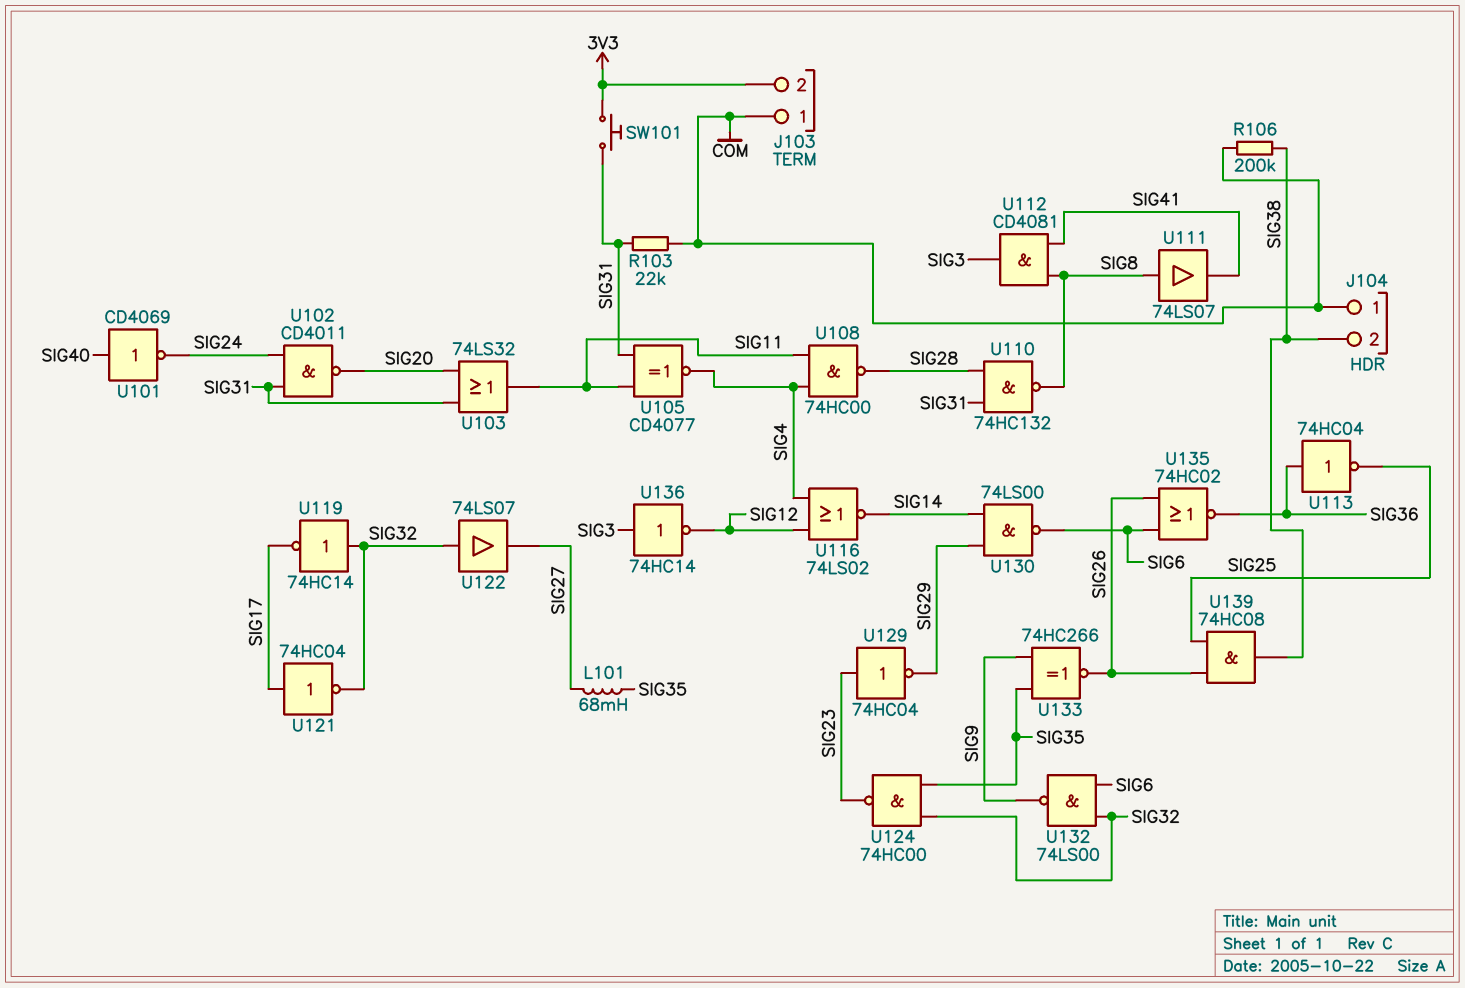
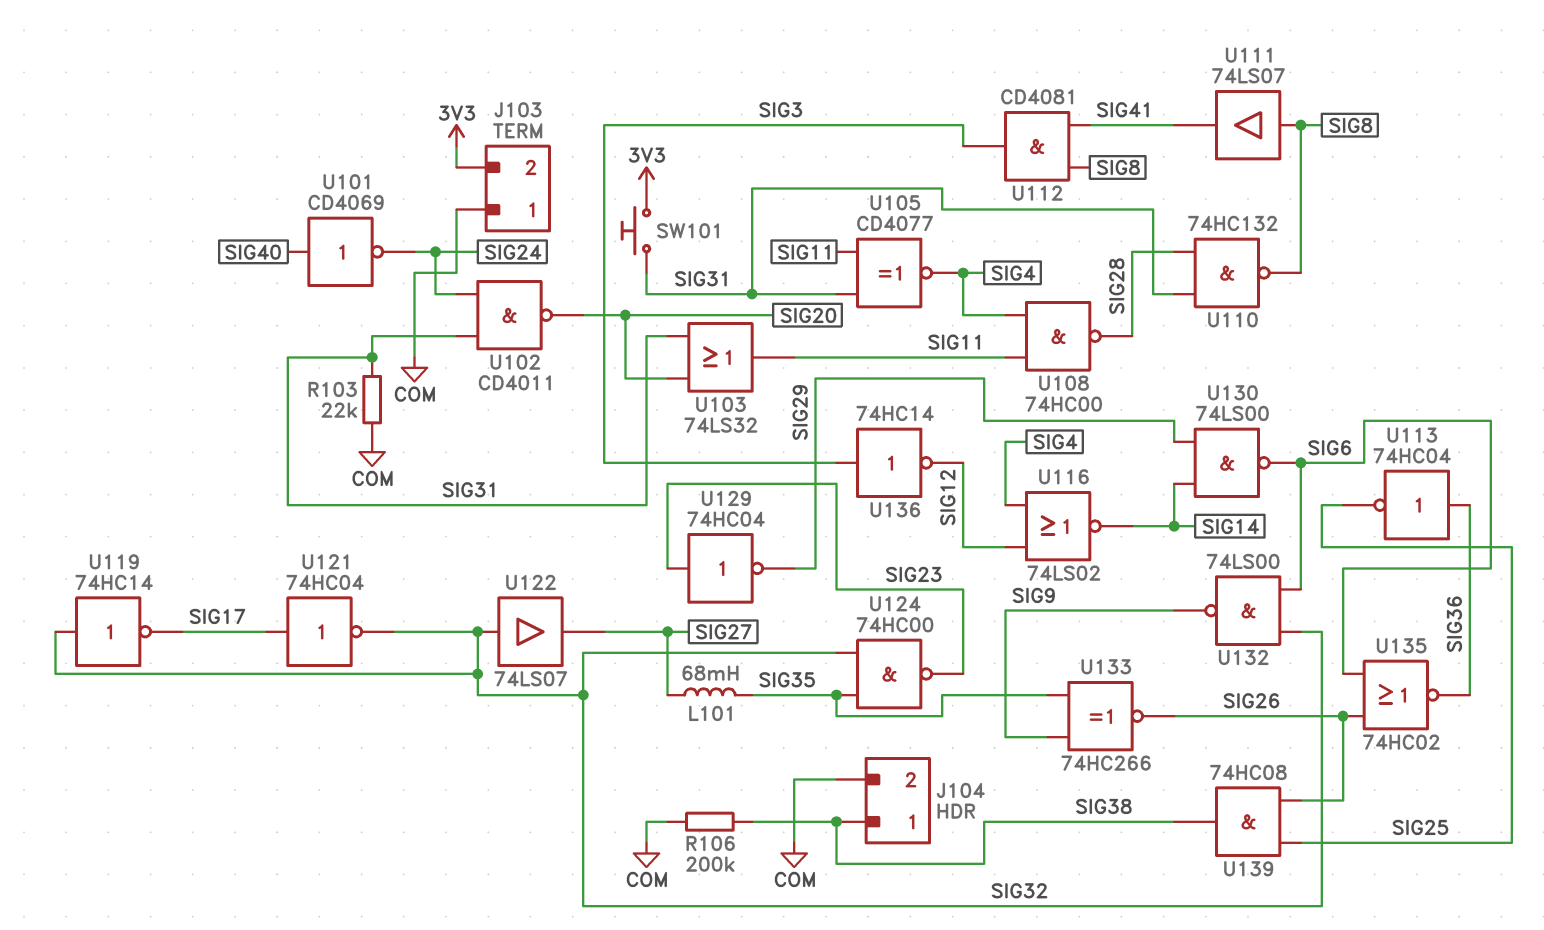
J104 pin 1: COM -> SIG38
J104 pin 2: SIG38 -> COM

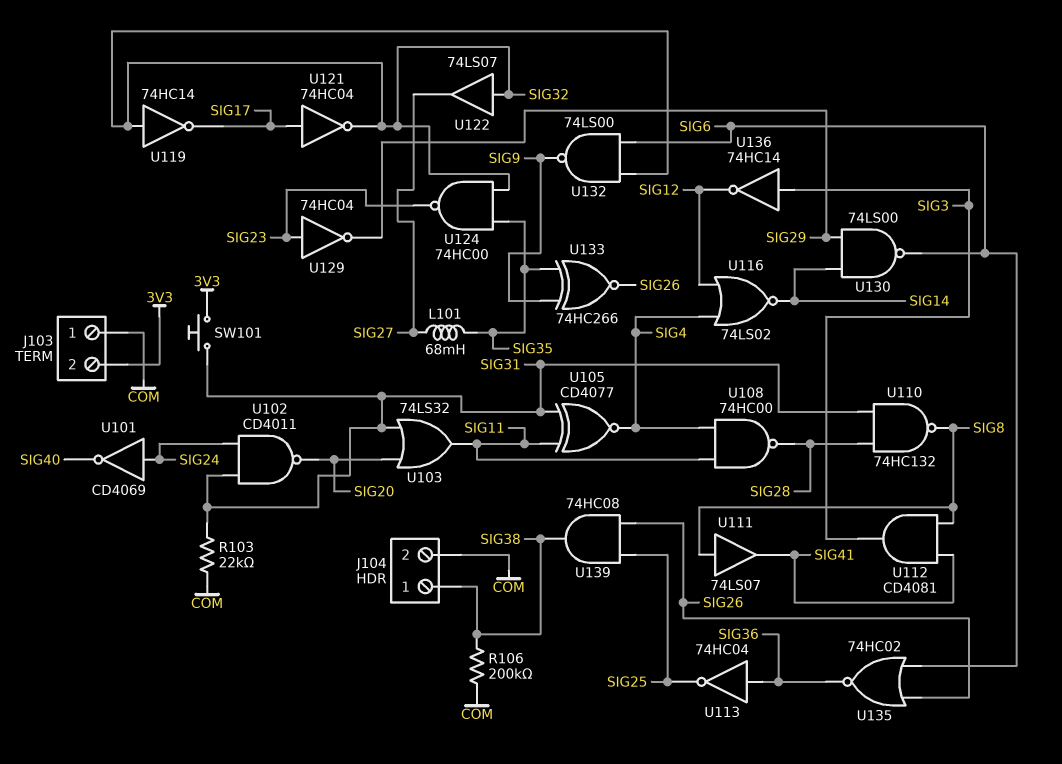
U101: NOT CD4069 (in SIG40, out SIG24) -> NOT CD4069 (in SIG24, out SIG40)

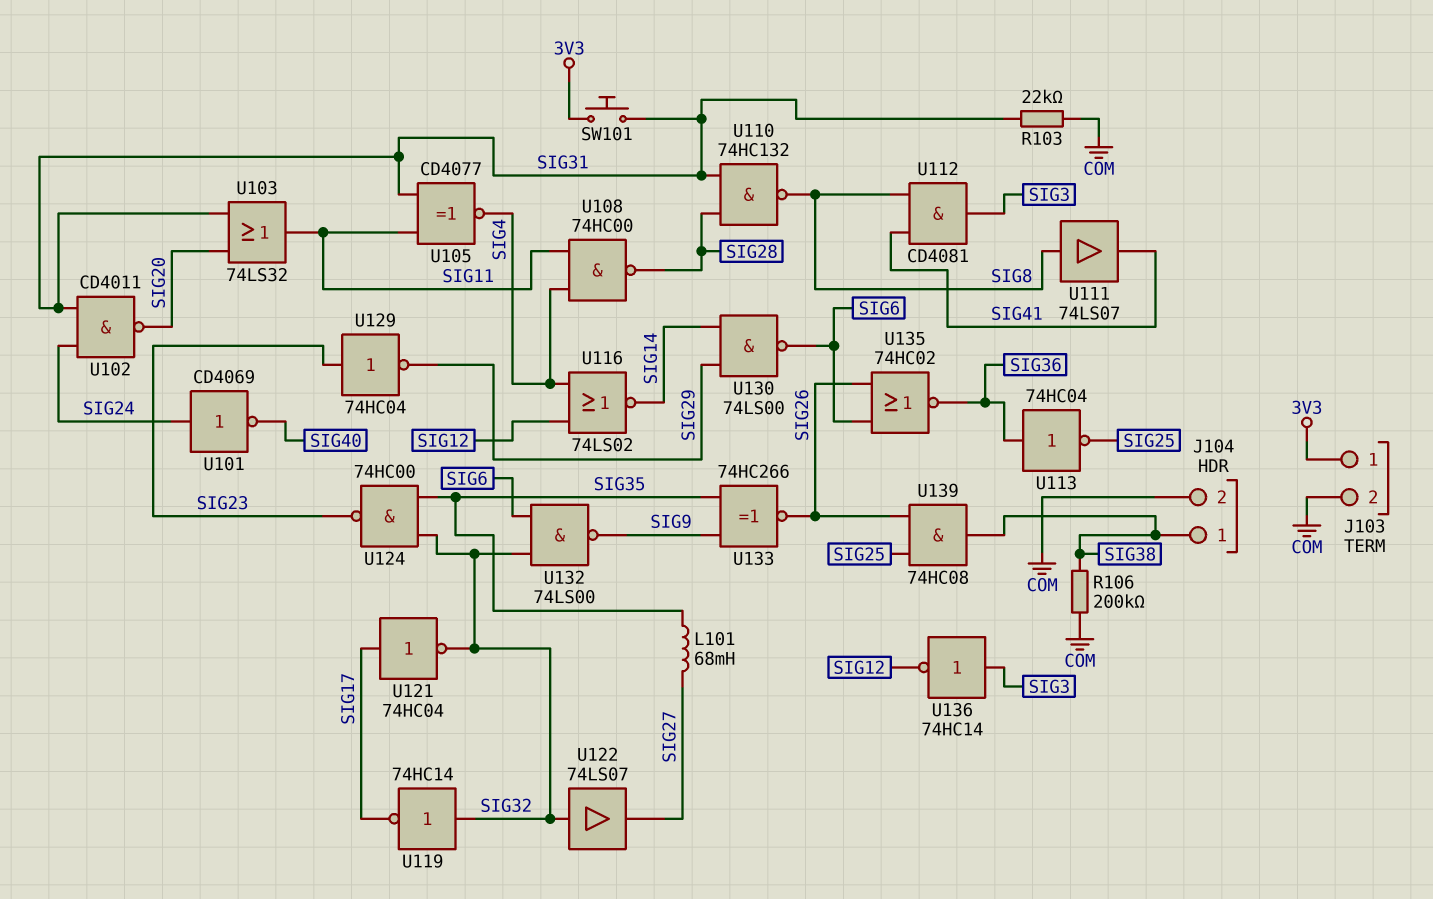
J103 pin 1: COM -> 3V3
J103 pin 2: 3V3 -> COM

